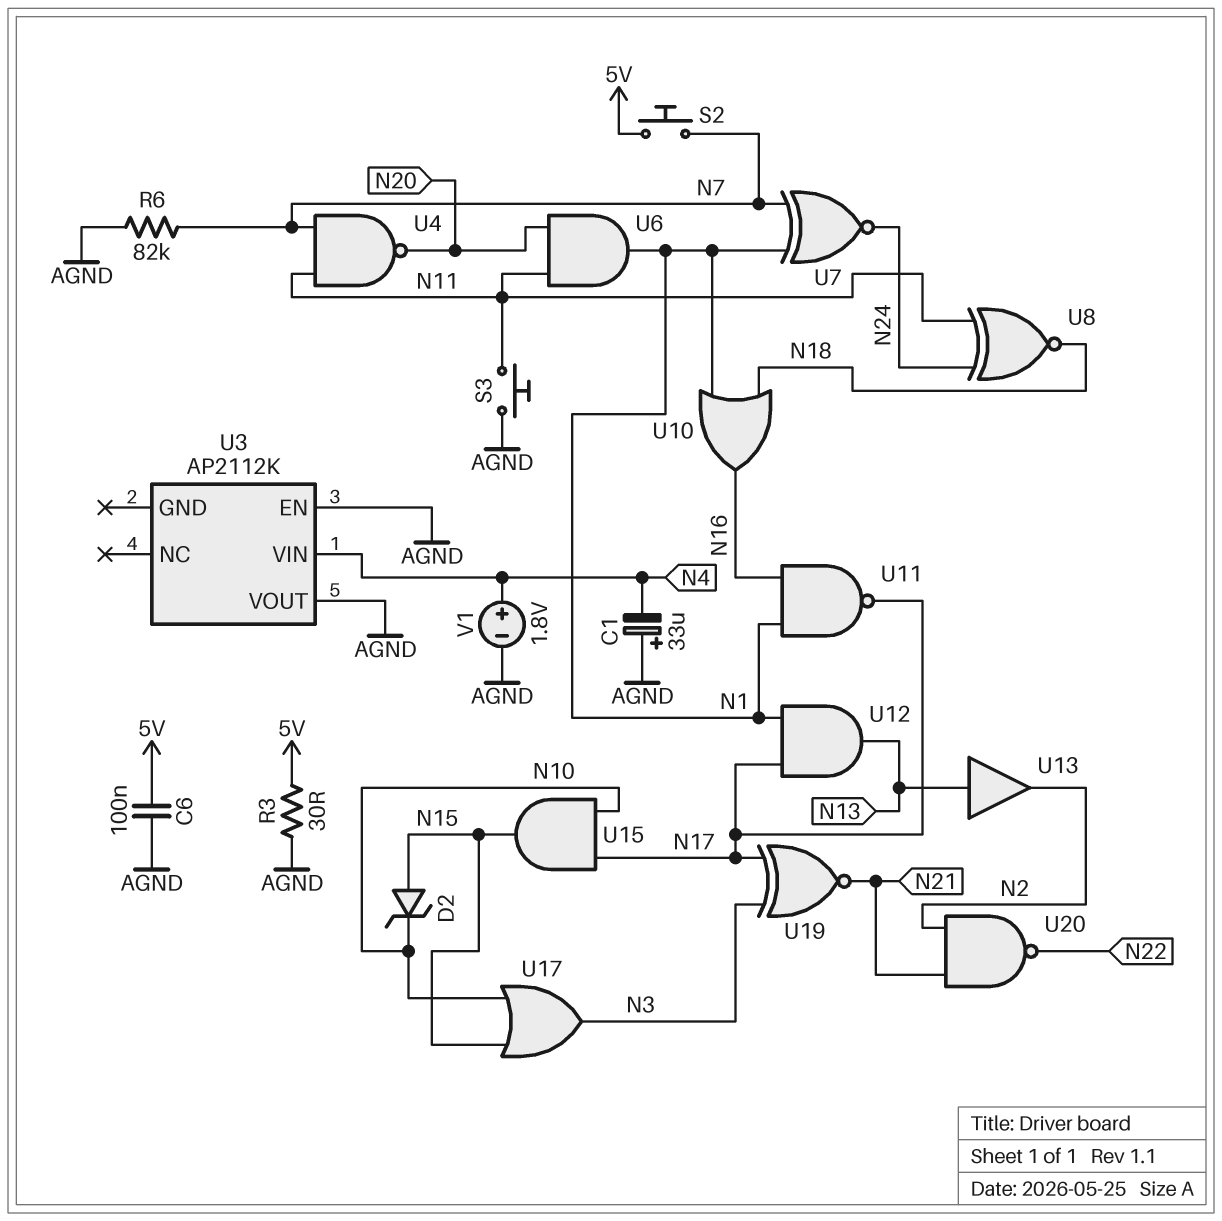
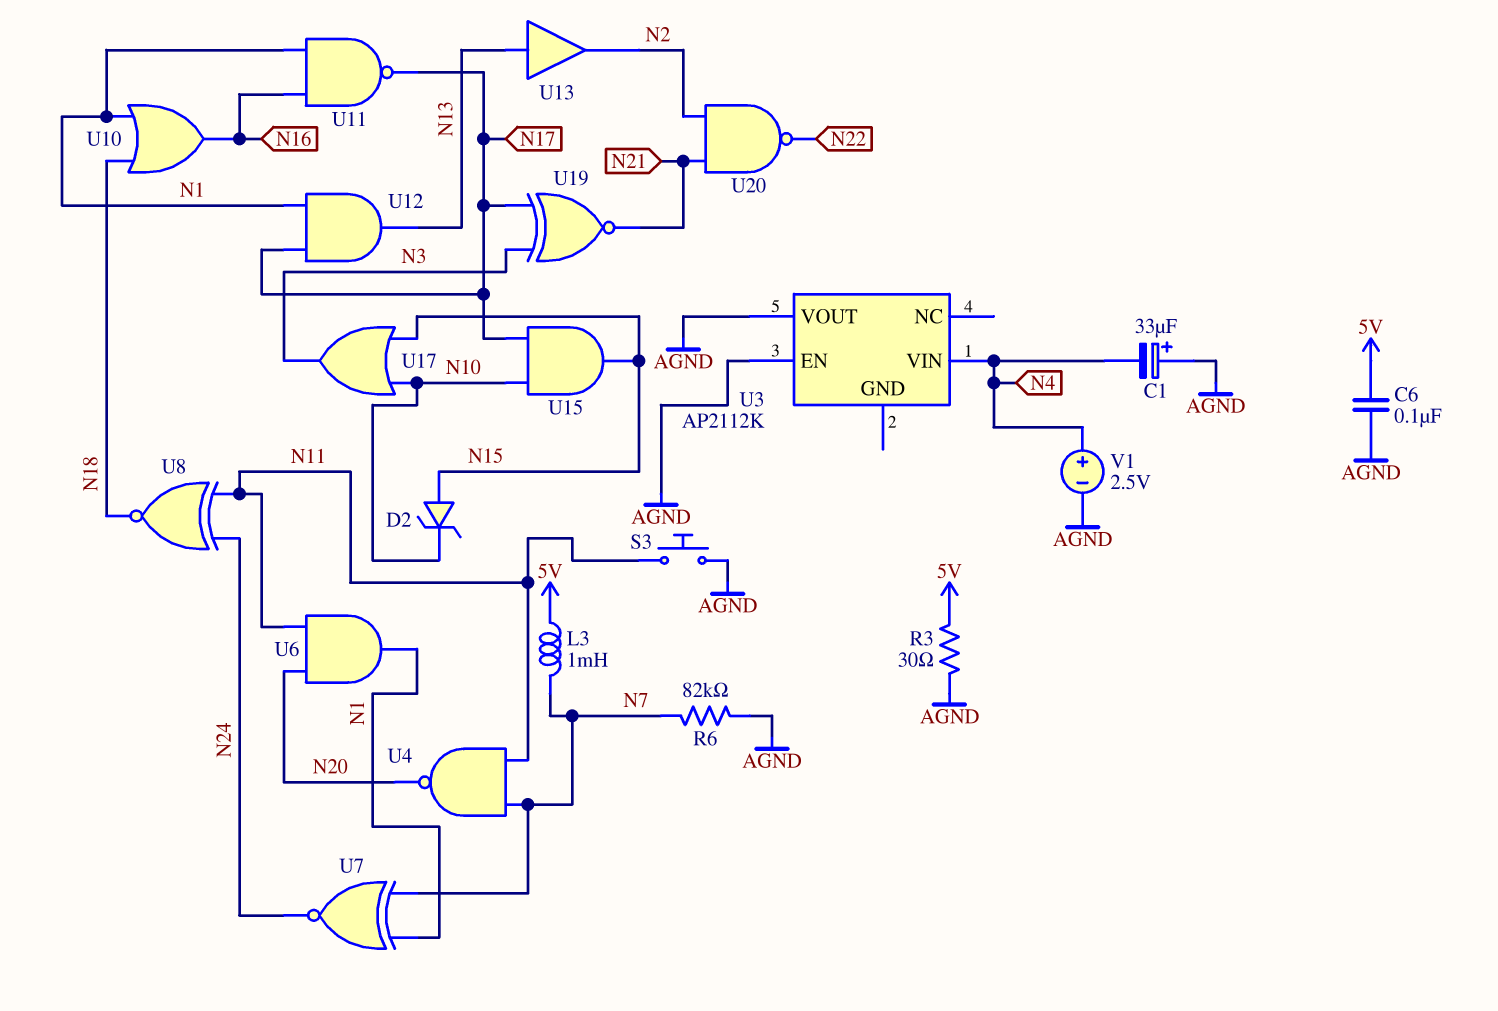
L3: none -> 1mH (5V, N7)
S2: button (5V, N7) -> none
V1: 1.8V (plus N4, minus AGND) -> 2.5V (plus N4, minus AGND)

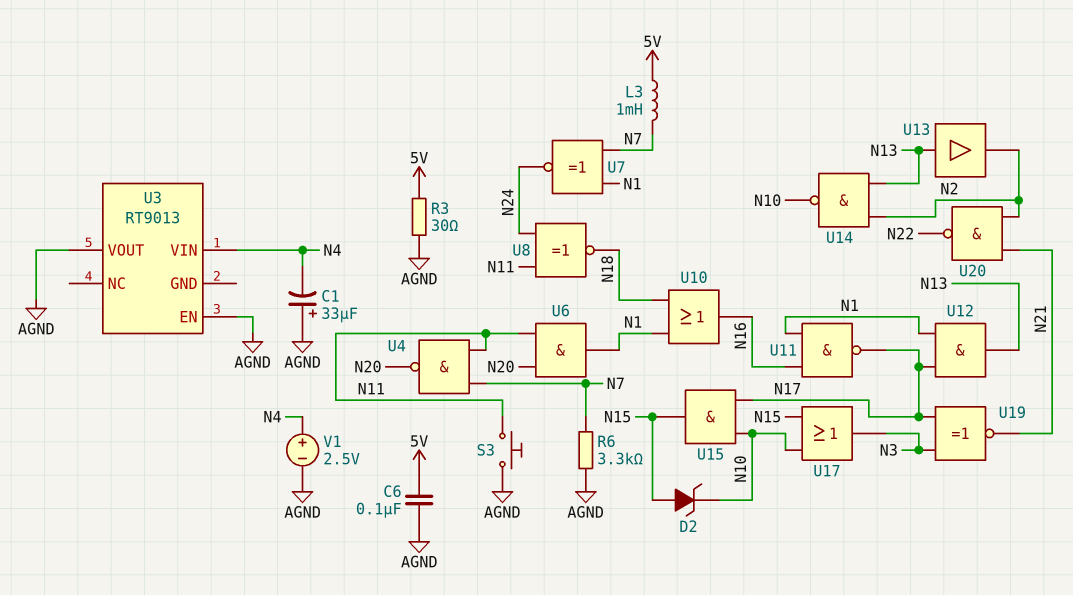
R6: 82k (AGND, N7) -> 3.3k (AGND, N7)
U3: AP2112K -> RT9013
U14: none -> NAND (in N2, in N13, out N10)

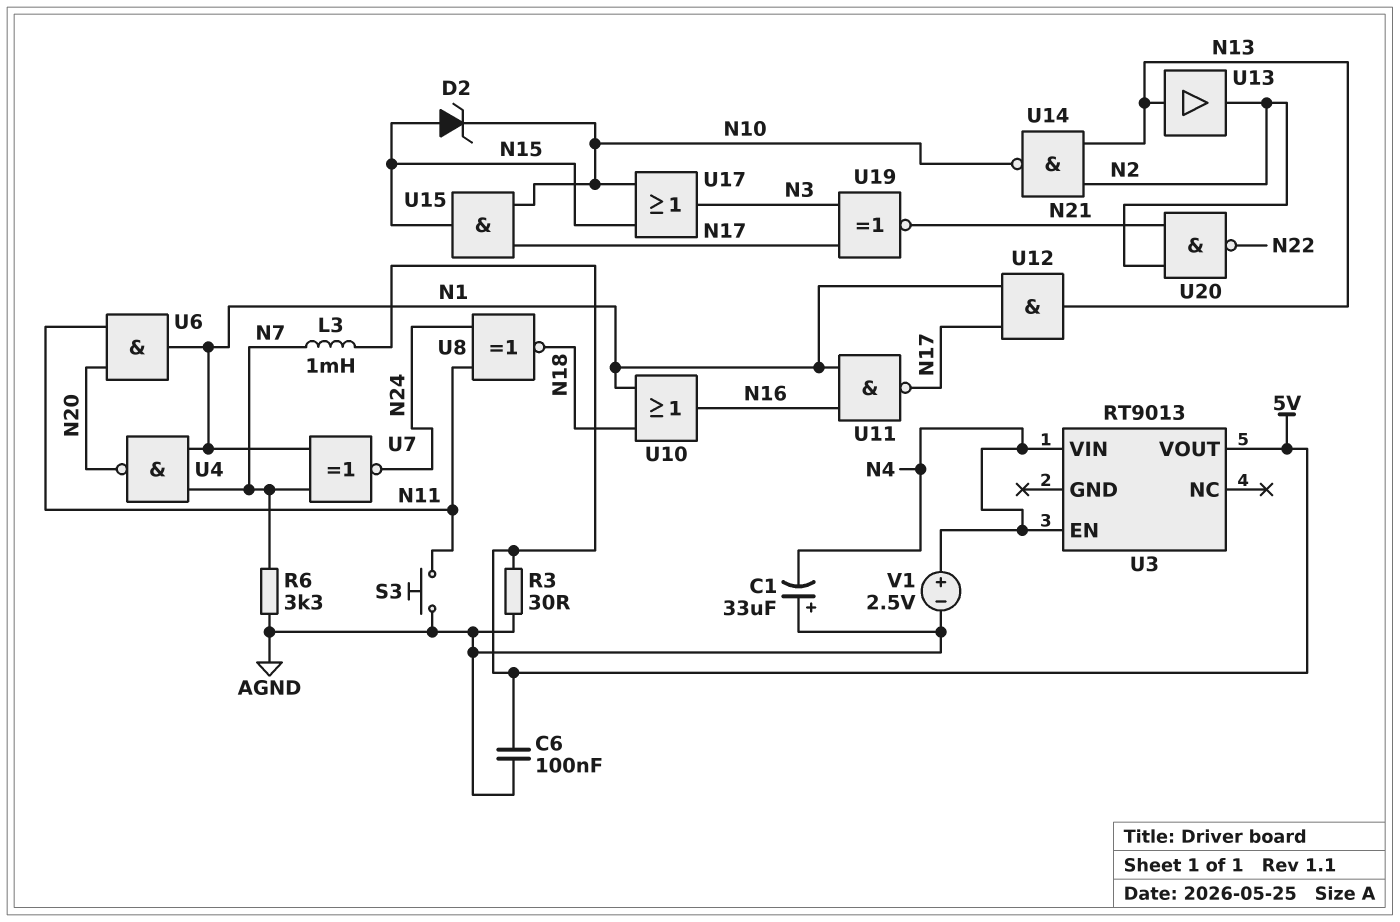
U3 pin EN: AGND -> N4
U3 pin VOUT: AGND -> 5V
U4: NAND (in N7, in N11, out N20) -> NAND (in N1, in N7, out N20)

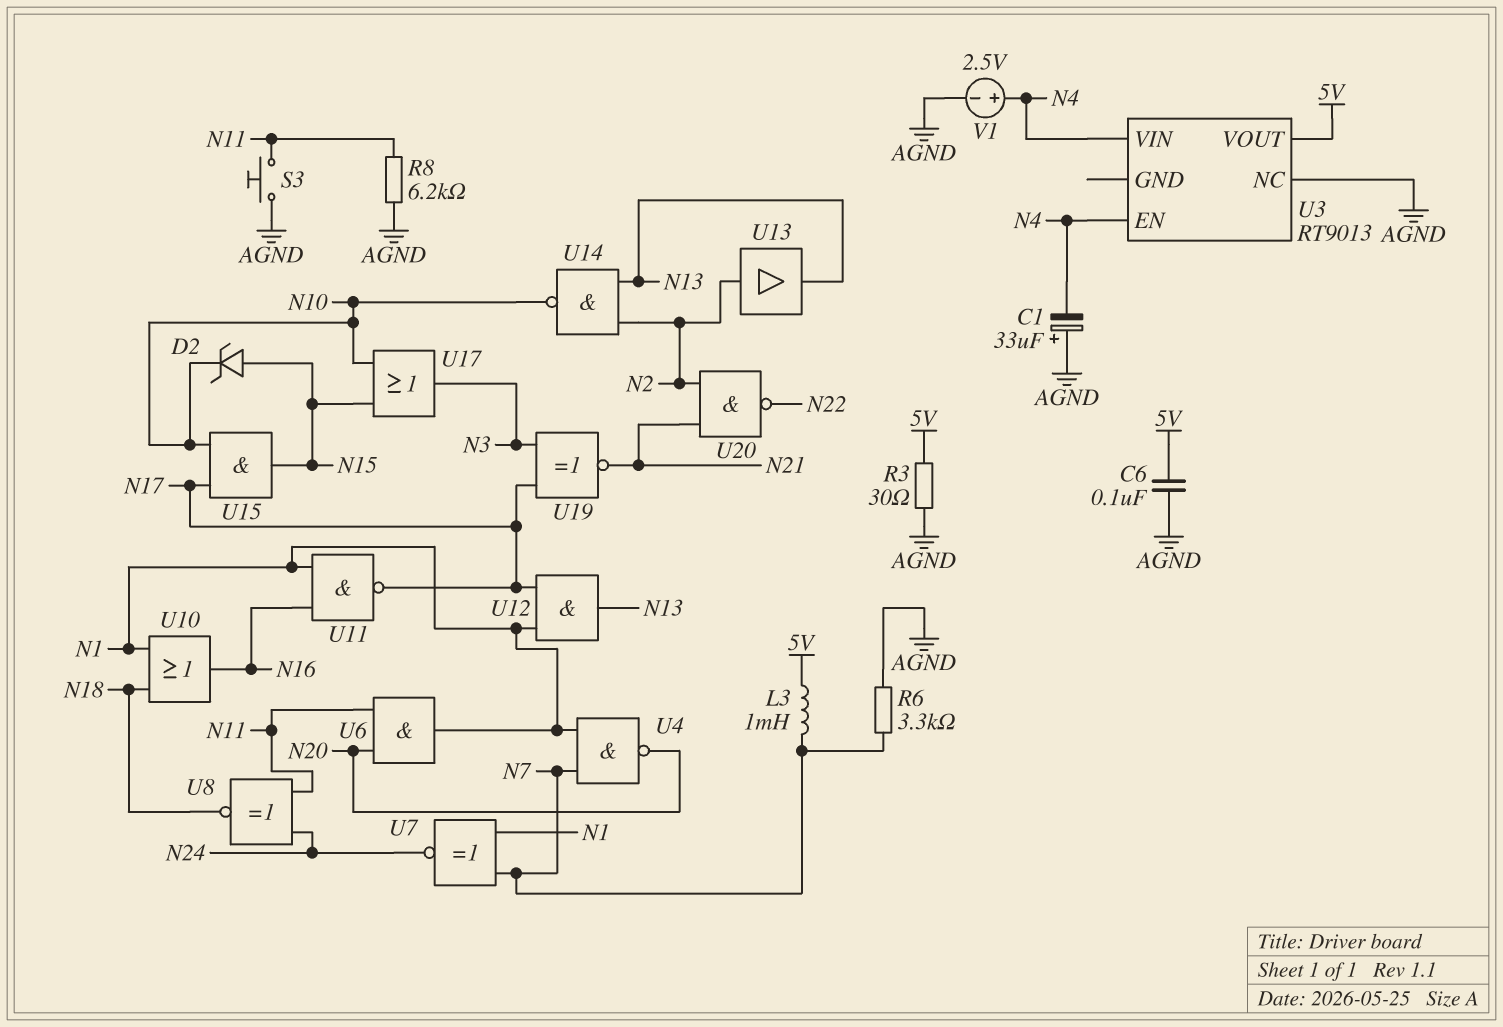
R8: none -> 6.2k (AGND, N11)
U3 pin NC: none -> AGND
U13: buffer (in N13, out N2) -> buffer (in N2, out N13)

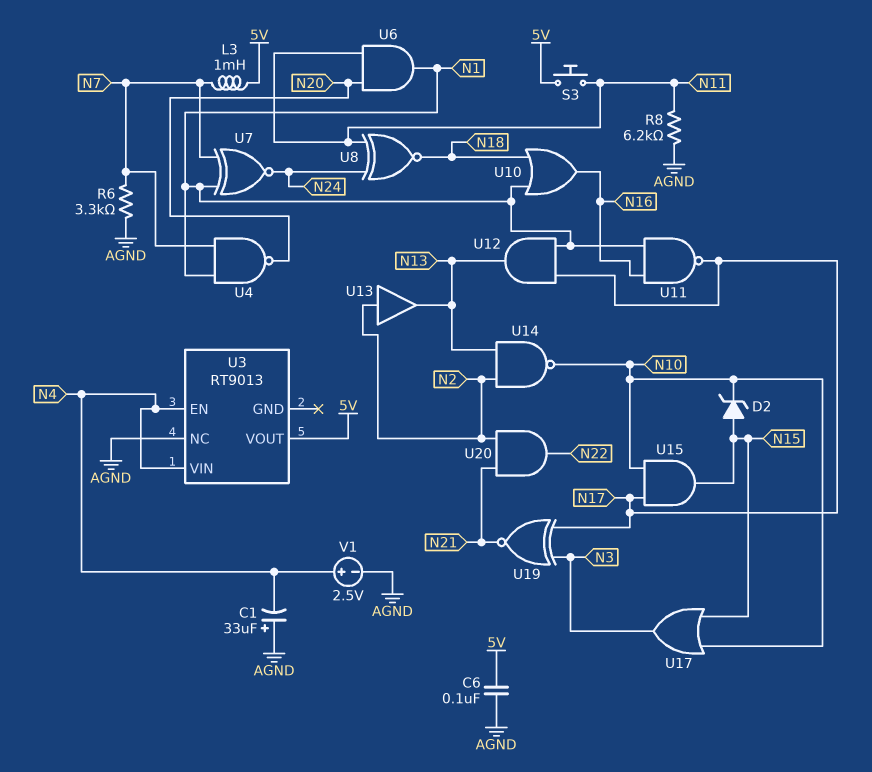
R3: 30 (5V, AGND) -> none
S3: button (AGND, N11) -> button (5V, N11)
U20: NAND (in N2, in N21, out N22) -> AND (in N2, in N21, out N22)

